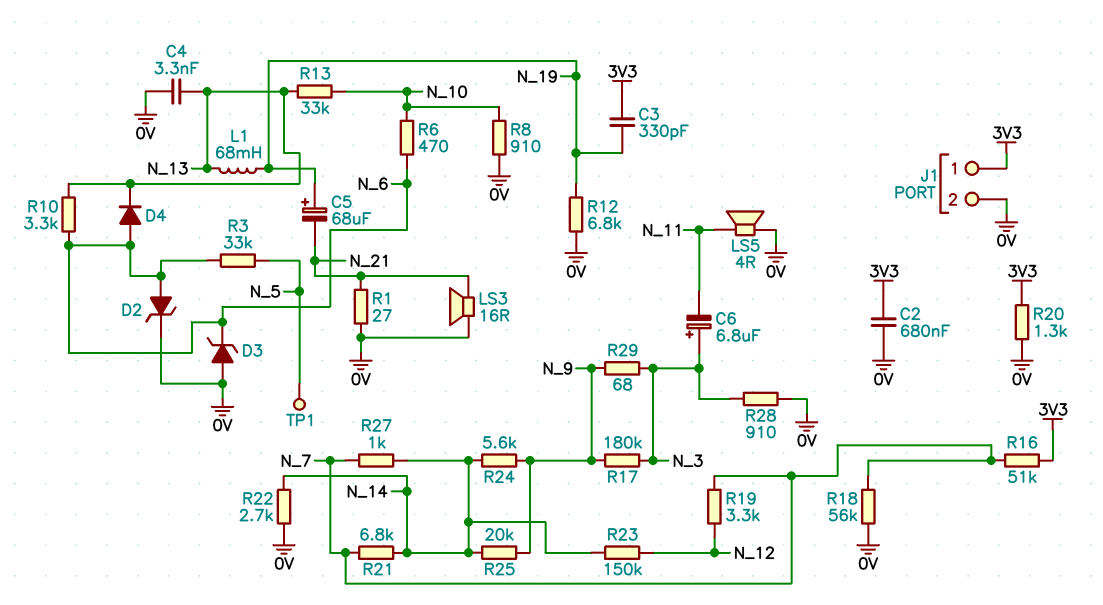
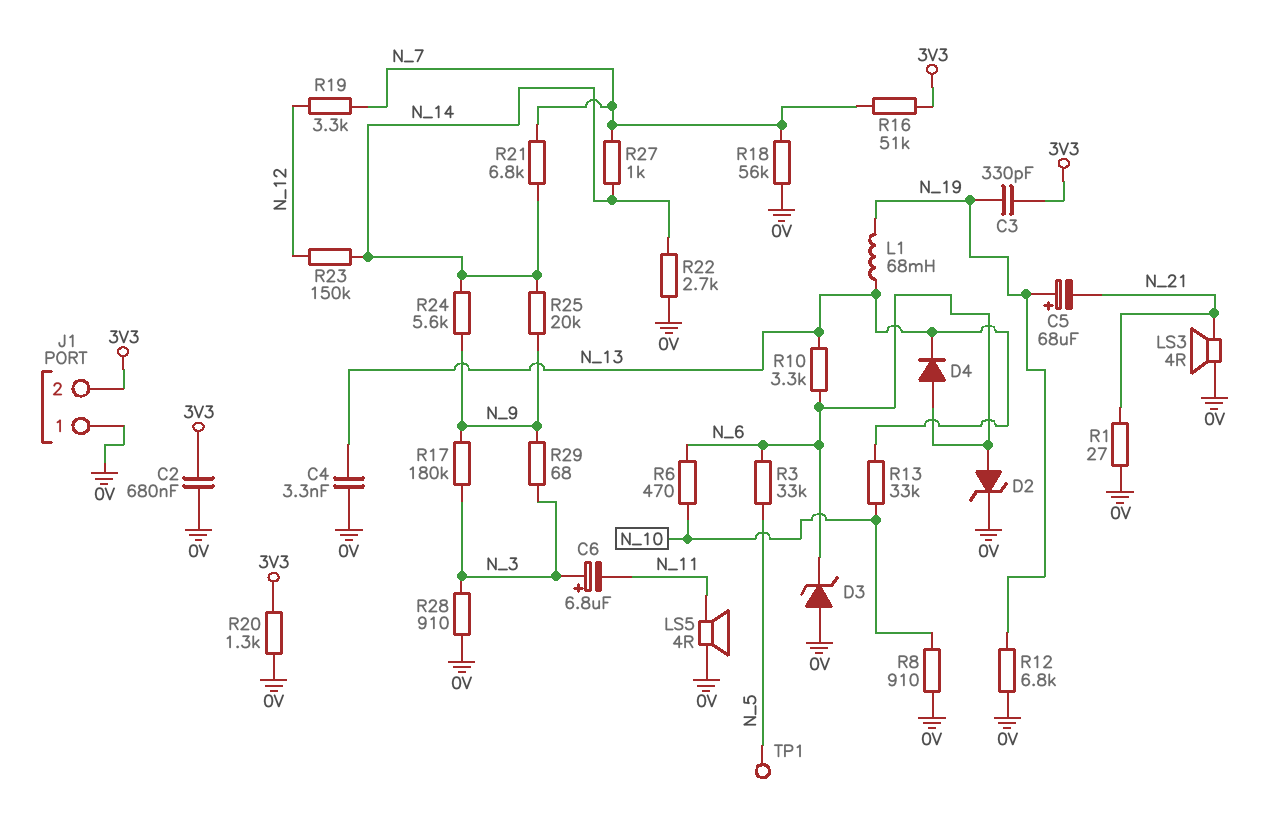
J1 pin 1: 3V3 -> 0V
J1 pin 2: 0V -> 3V3
LS3: speaker 16R (0V, N_21) -> speaker 4R (0V, N_21)

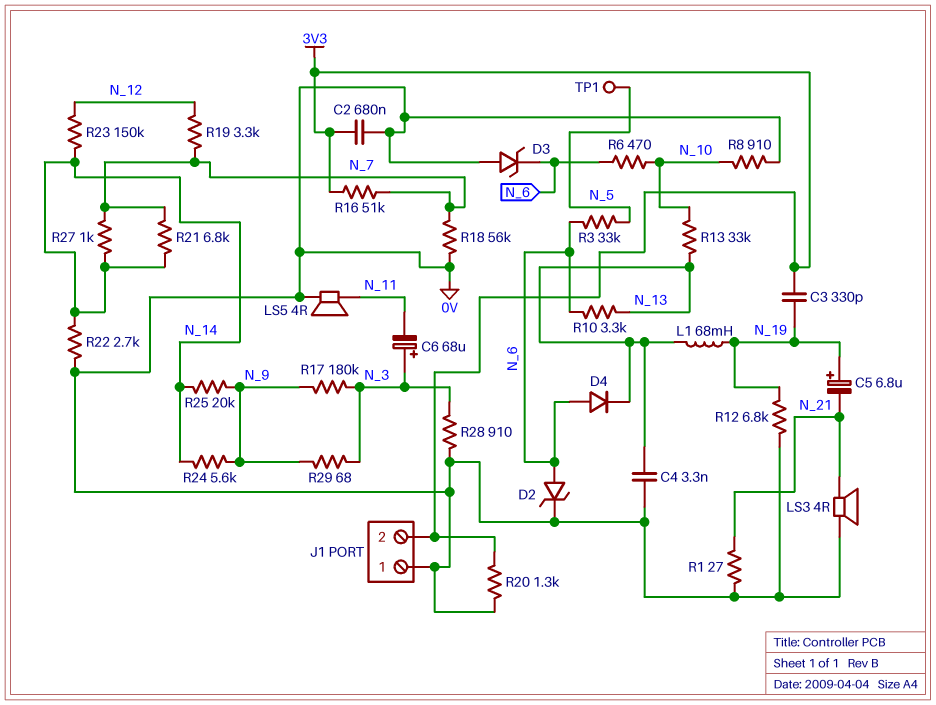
C5: 68uF (plus N_19, minus N_21) -> 6.8uF (plus N_19, minus N_21)
C6: 6.8uF (plus N_3, minus N_11) -> 68uF (plus N_3, minus N_11)

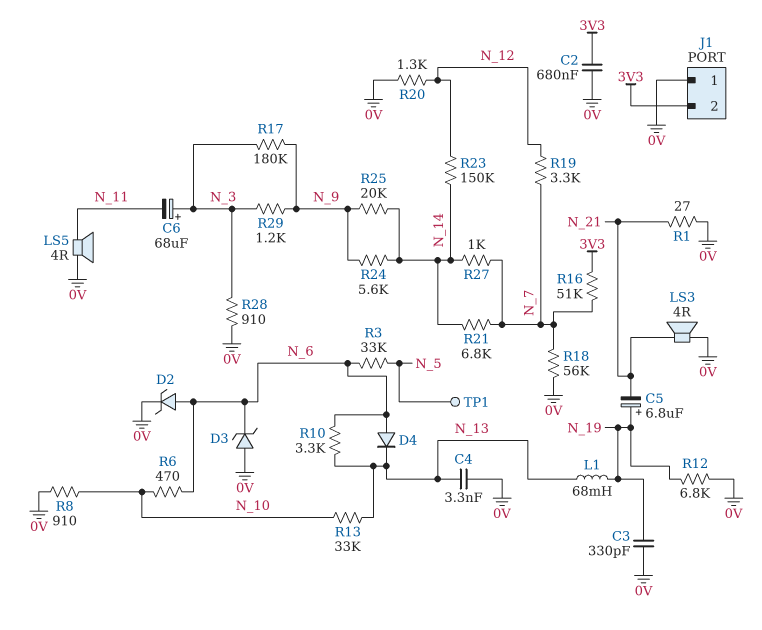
C3: 330pF (3V3, N_19) -> 330pF (0V, N_19)
R20: 1.3k (0V, 3V3) -> 1.3k (0V, N_12)
R22: 2.7k (0V, N_14) -> none
R29: 68 (N_3, N_9) -> 1.2k (N_3, N_9)

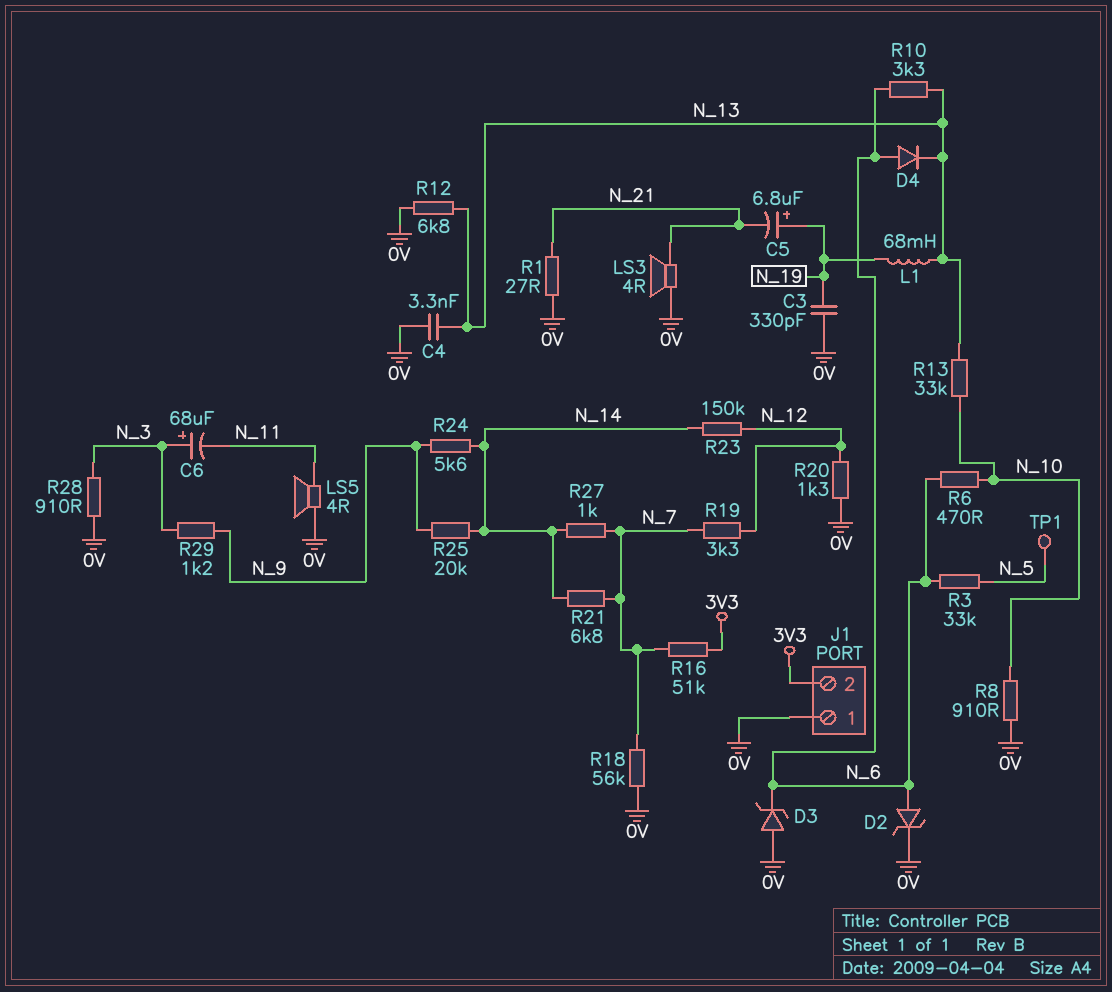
C2: 680nF (0V, 3V3) -> none
R12: 6.8k (0V, N_19) -> 6.8k (0V, N_13)
R17: 180k (N_3, N_9) -> none

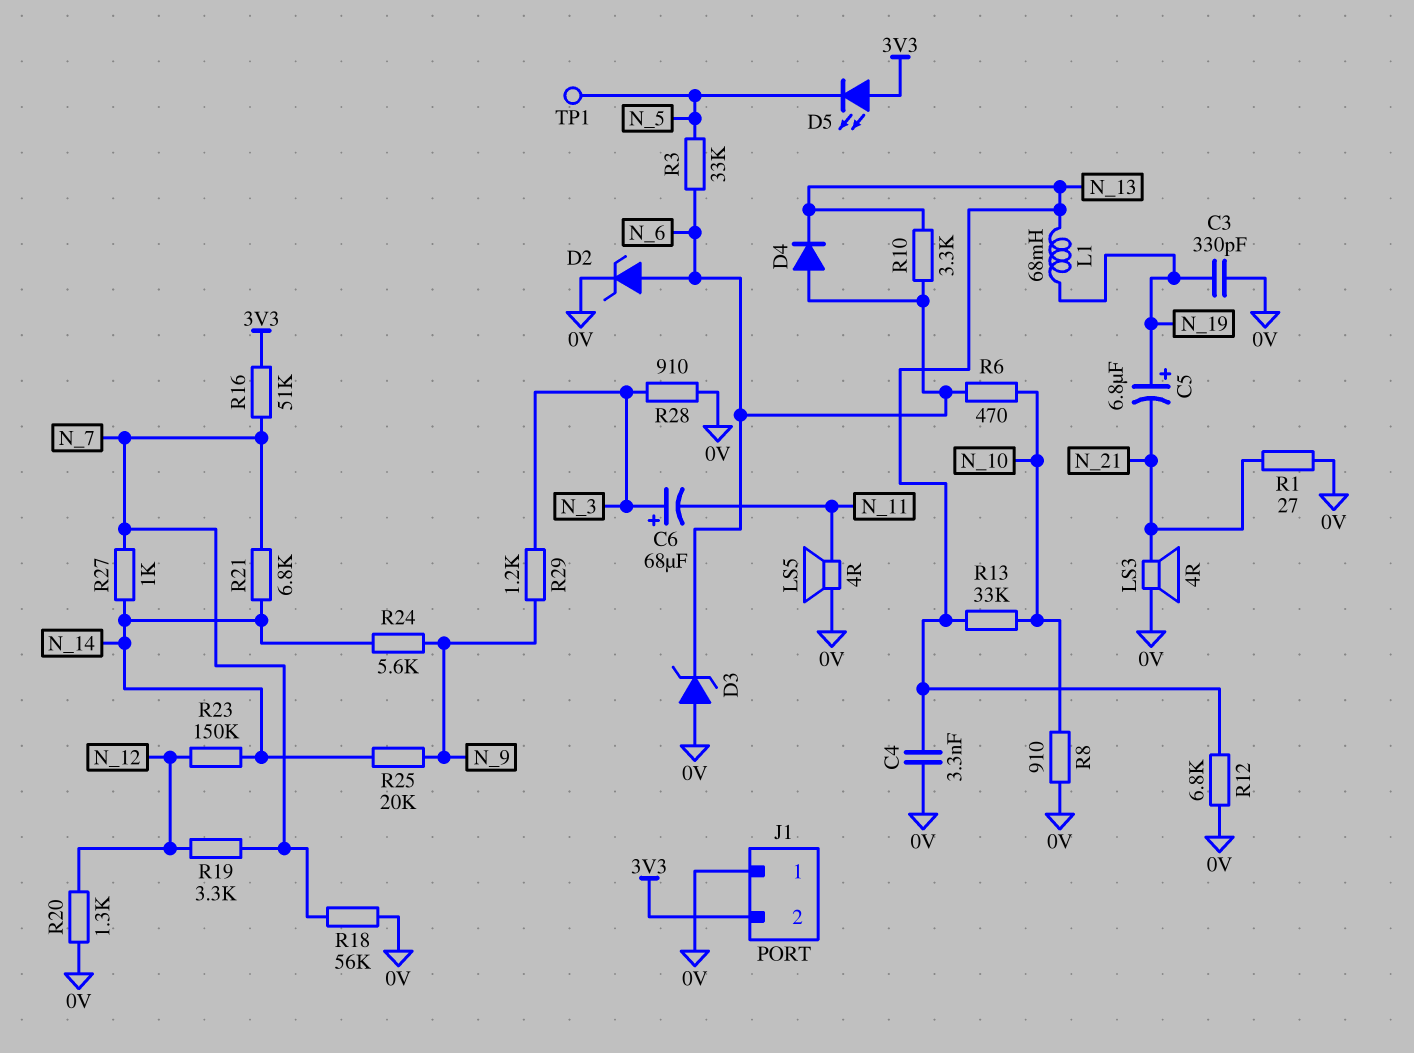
D5: none -> LED (A 3V3, K N_5)

